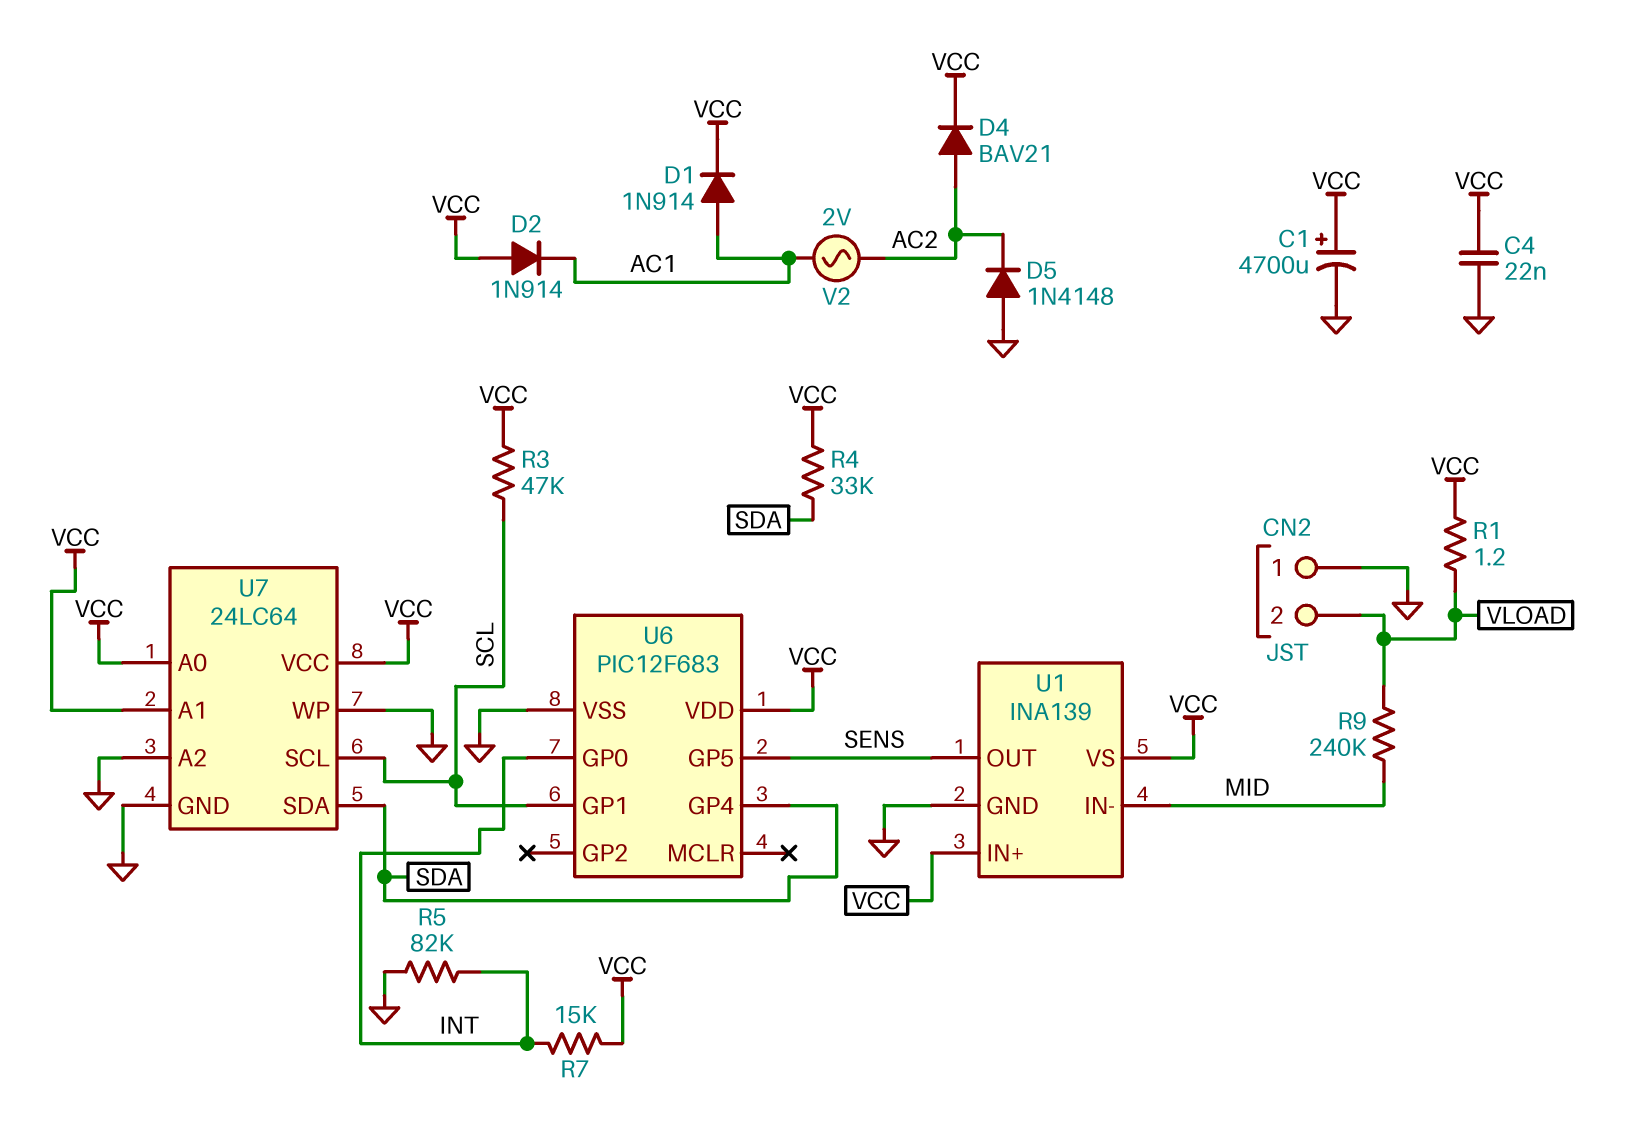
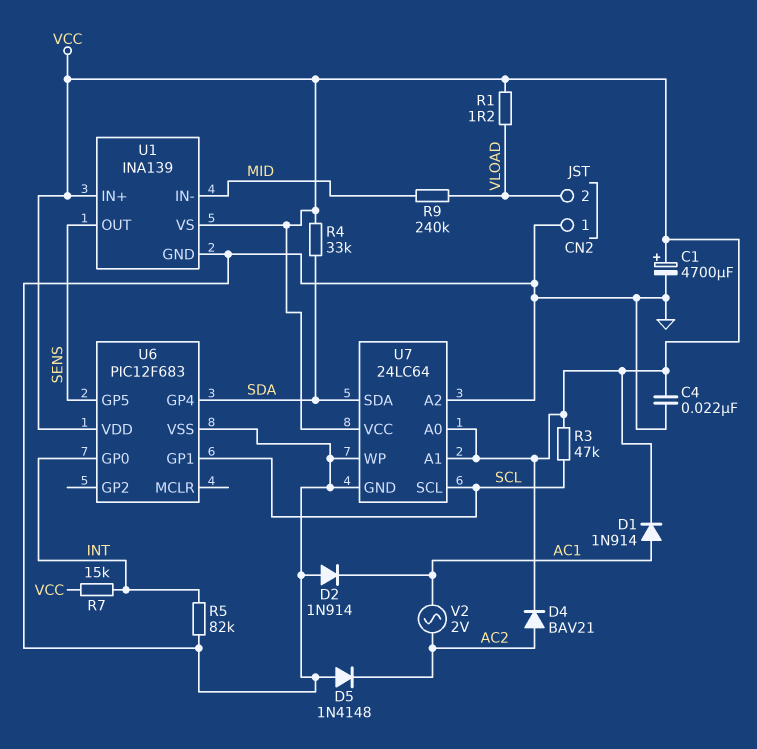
D2: diode 1N914 (A VCC, K AC1) -> diode 1N914 (A GND, K AC1)

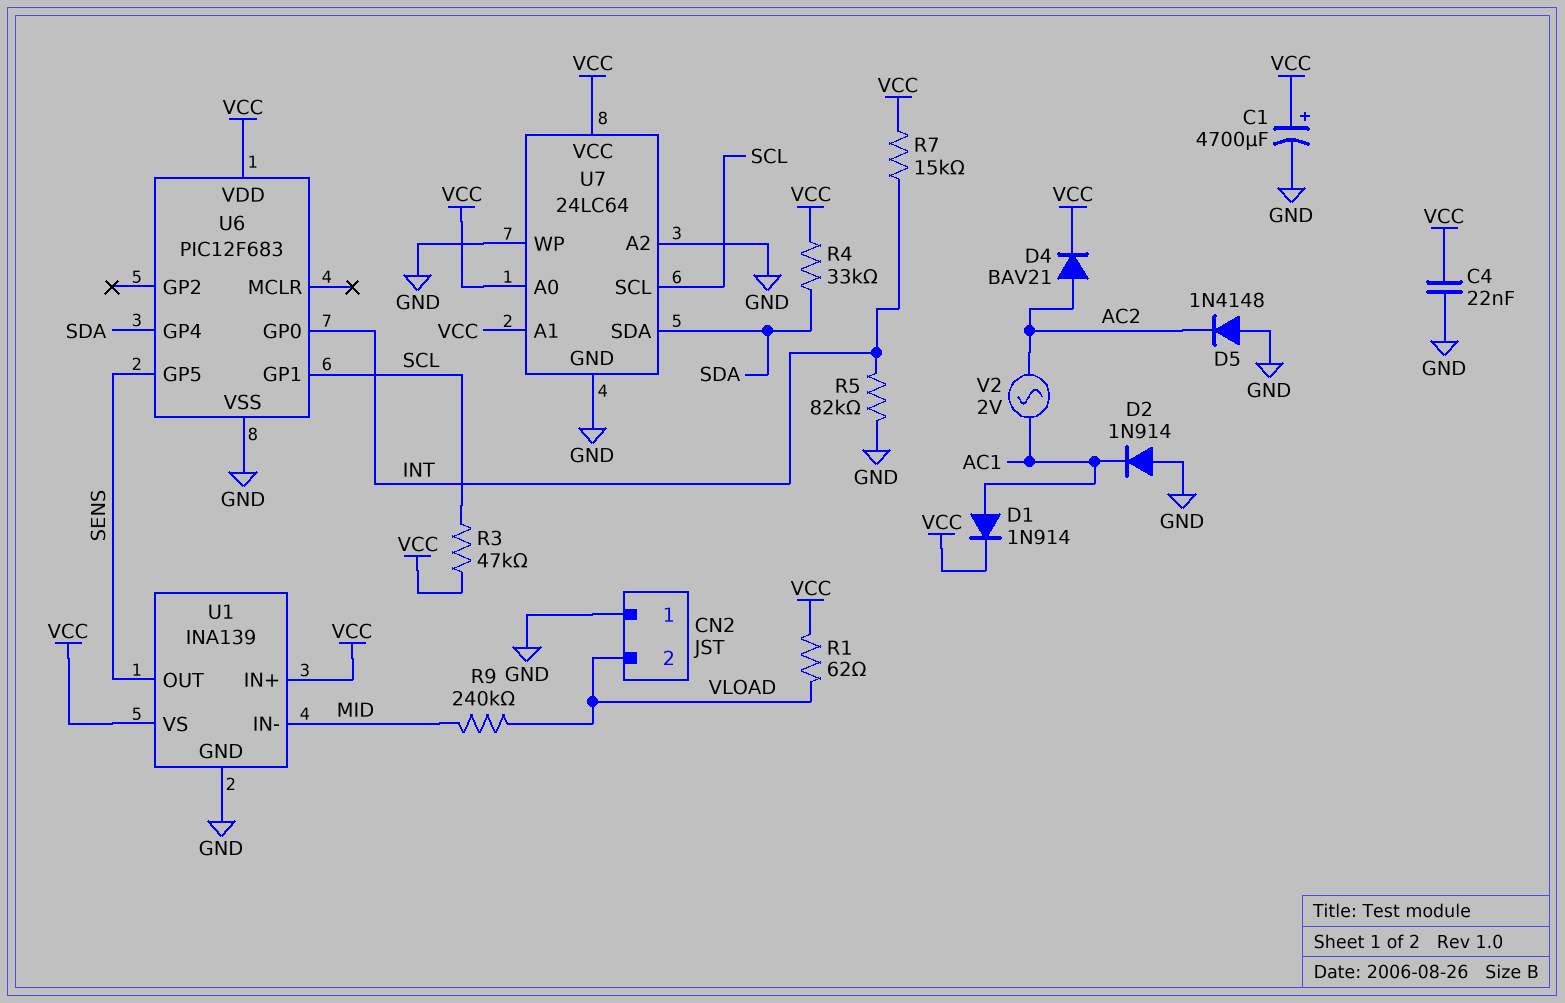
R1: 1.2 (VCC, VLOAD) -> 62 (VCC, VLOAD)

